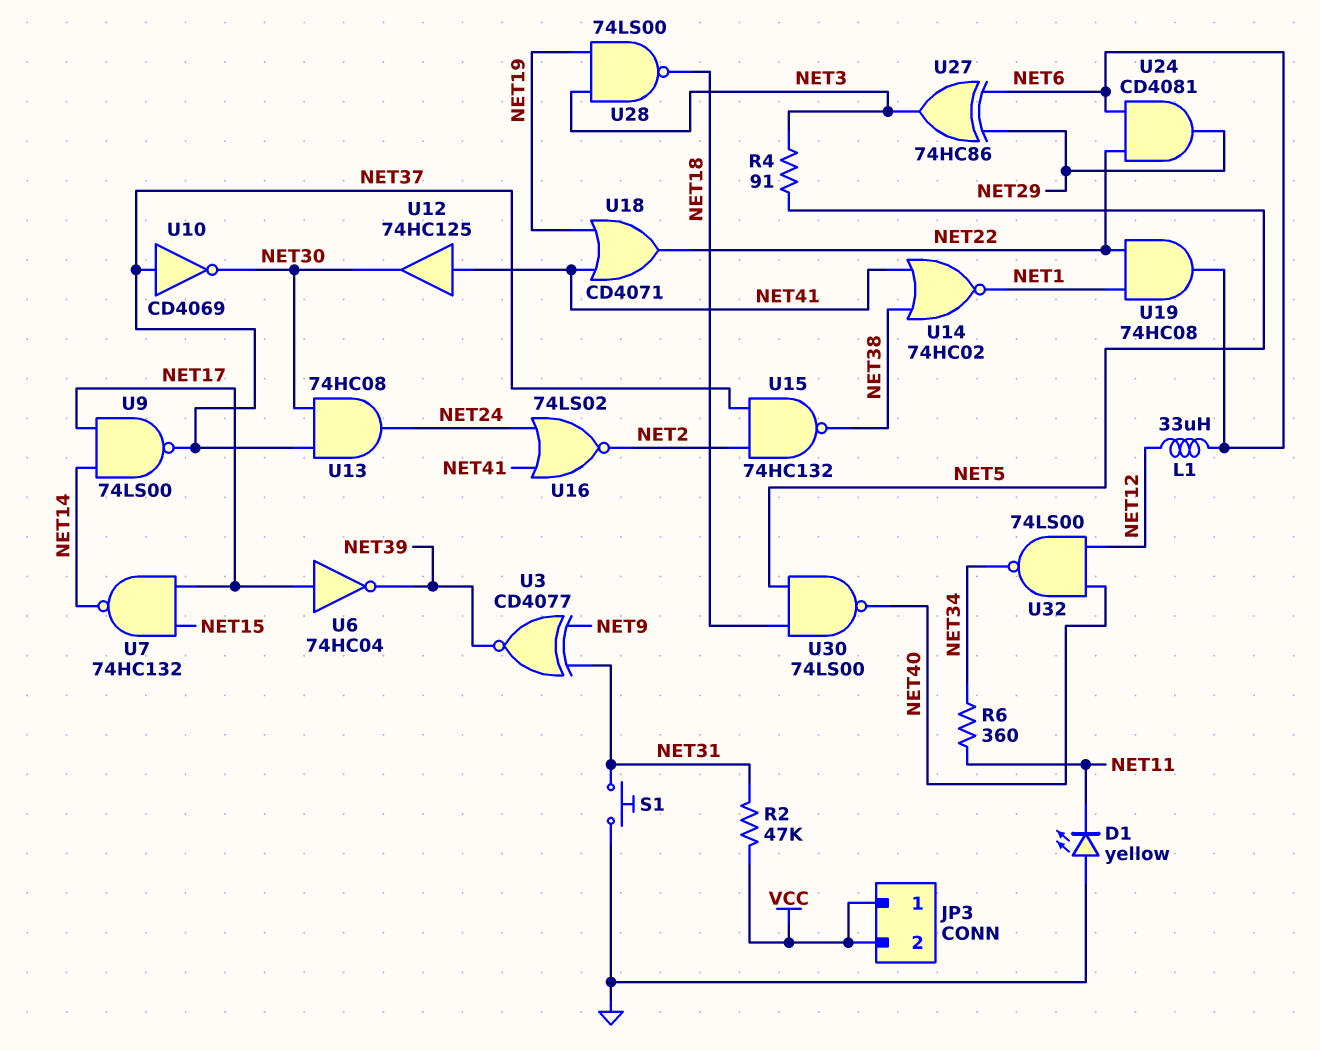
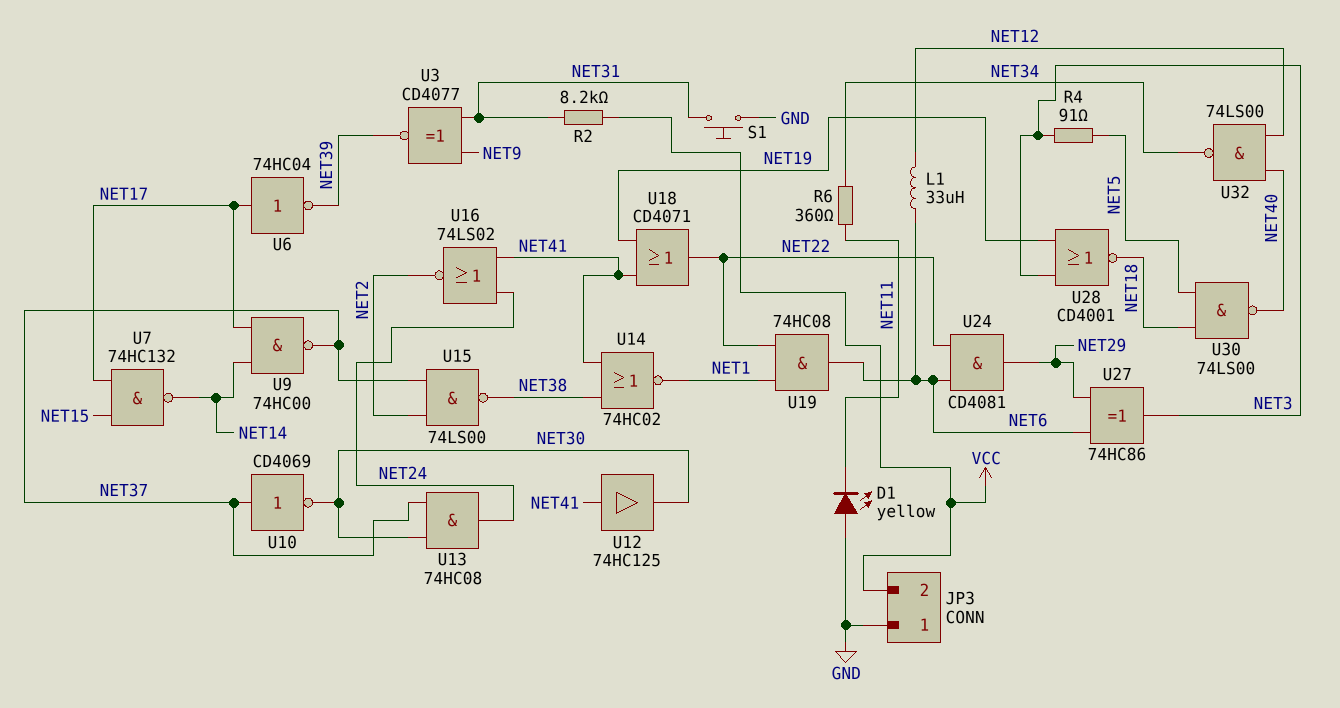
JP3 pin 1: VCC -> GND
R2: 47k (NET31, VCC) -> 8.2k (NET31, VCC)
U9: NAND 74LS00 (in NET14, in NET17, out NET37) -> NAND 74HC00 (in NET14, in NET17, out NET37)
U15: NAND 74HC132 (in NET2, in NET37, out NET38) -> NAND 74LS00 (in NET2, in NET37, out NET38)
U28: NAND 74LS00 (in NET3, in NET19, out NET18) -> NOR CD4001 (in NET3, in NET19, out NET18)

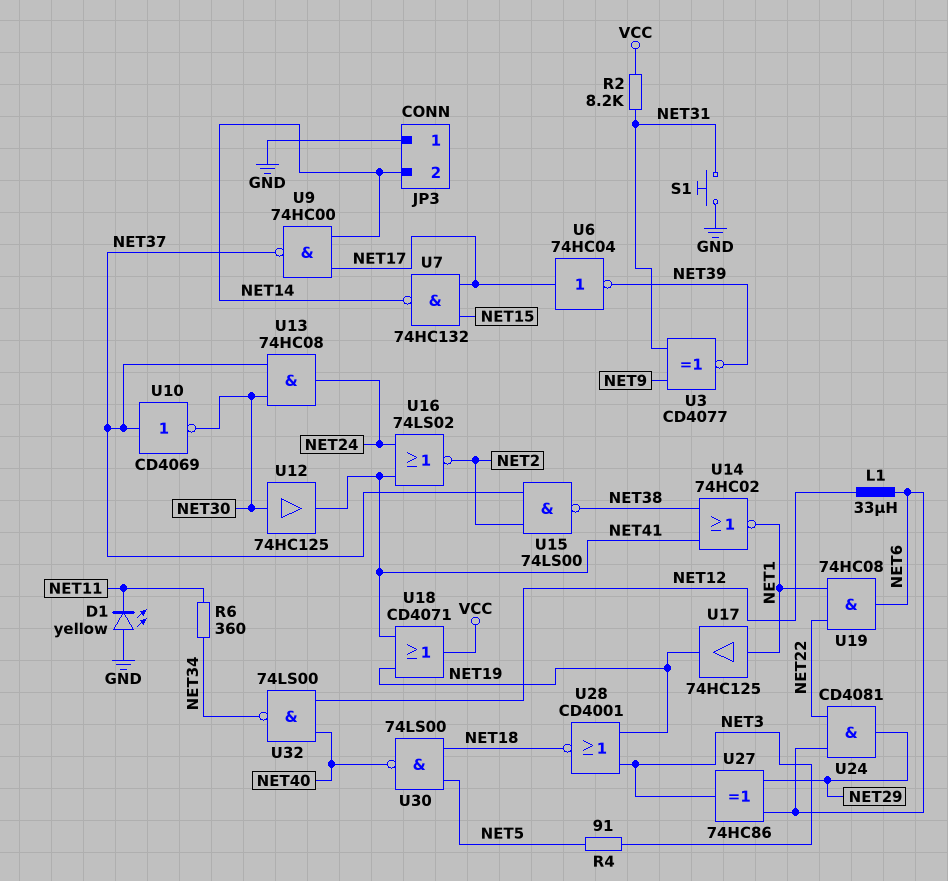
JP3 pin 2: VCC -> NET14
U12: buffer 74HC125 (in NET41, out NET30) -> buffer 74HC125 (in NET30, out NET41)
U17: none -> buffer 74HC125 (in NET1, out NET19)
U18: OR CD4071 (in NET19, in NET41, out NET22) -> OR CD4071 (in NET19, in NET41, out VCC)

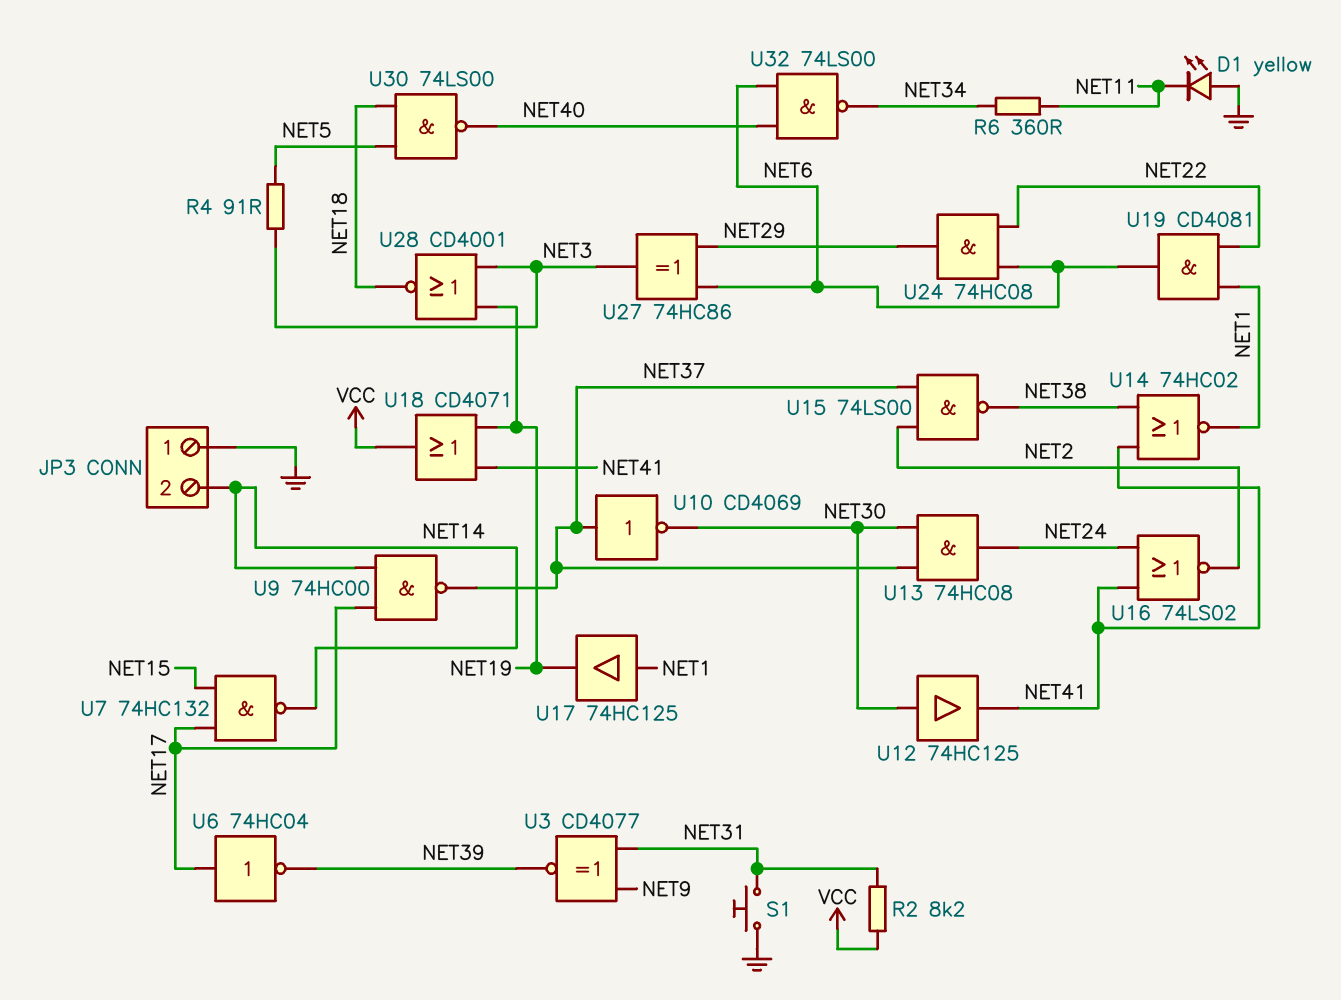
L1: 33uH (NET6, NET12) -> none
U19: AND 74HC08 (in NET1, in NET22, out NET6) -> AND CD4081 (in NET1, in NET22, out NET6)
U24: AND CD4081 (in NET6, in NET22, out NET29) -> AND 74HC08 (in NET6, in NET22, out NET29)
U32: NAND 74LS00 (in NET12, in NET40, out NET34) -> NAND 74LS00 (in NET6, in NET40, out NET34)

